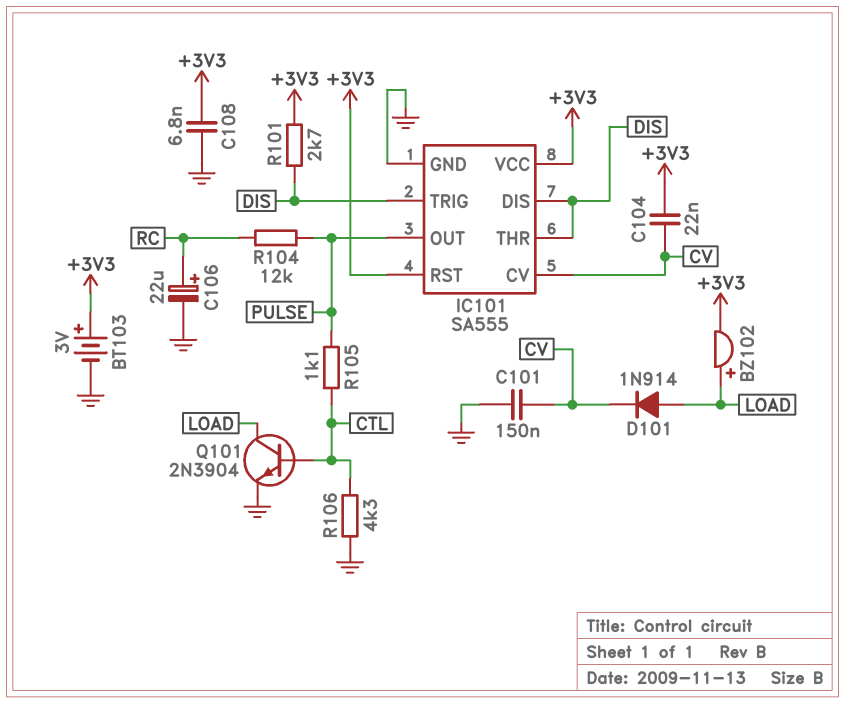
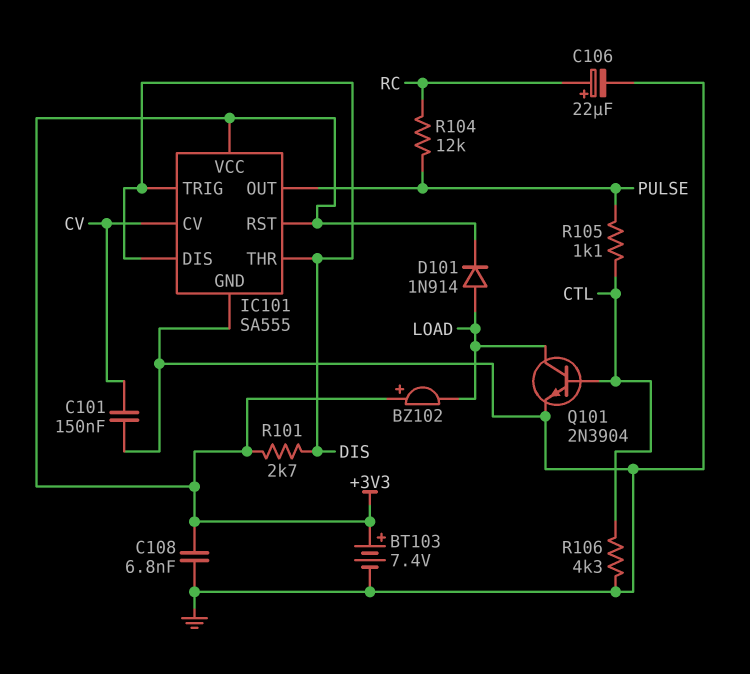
BT103: 3V (plus +3V3, minus GND) -> 7.4V (plus +3V3, minus GND)
BZ102: buzzer (plus LOAD, minus +3V3) -> buzzer (plus +3V3, minus LOAD)
C104: 22nF (+3V3, CV) -> none
D101: diode 1N914 (A LOAD, K CV) -> diode 1N914 (A LOAD, K +3V3)

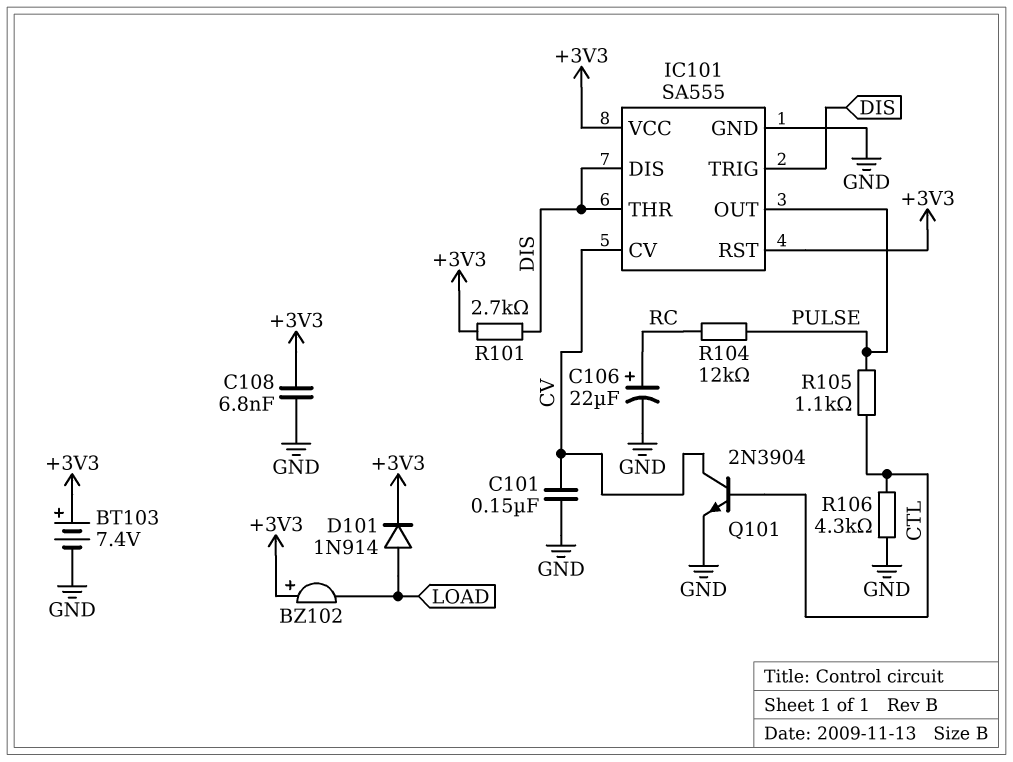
Q101: NPN 2N3904 (B CTL, C LOAD, E GND) -> NPN 2N3904 (B CTL, C CV, E GND)

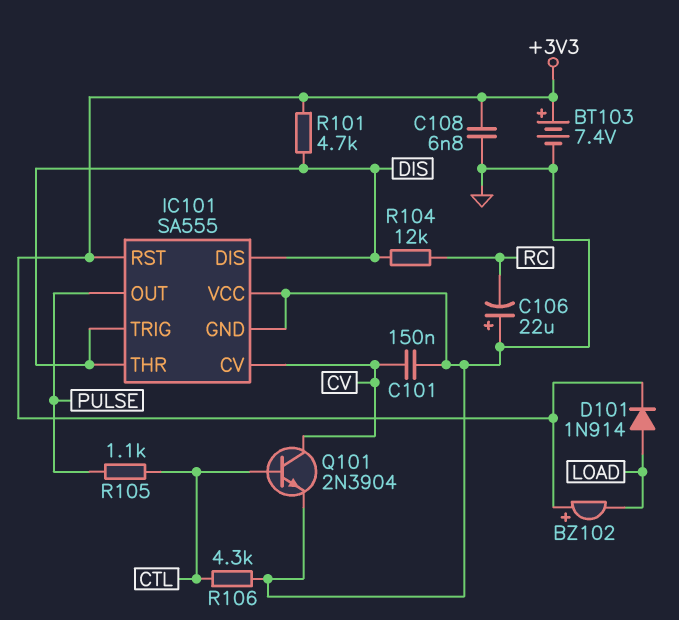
C106: 22uF (plus RC, minus GND) -> 22uF (plus GND, minus RC)
IC101 pin VCC: +3V3 -> GND
R101: 2.7k (+3V3, DIS) -> 4.7k (+3V3, DIS)
R104: 12k (PULSE, RC) -> 12k (DIS, RC)

